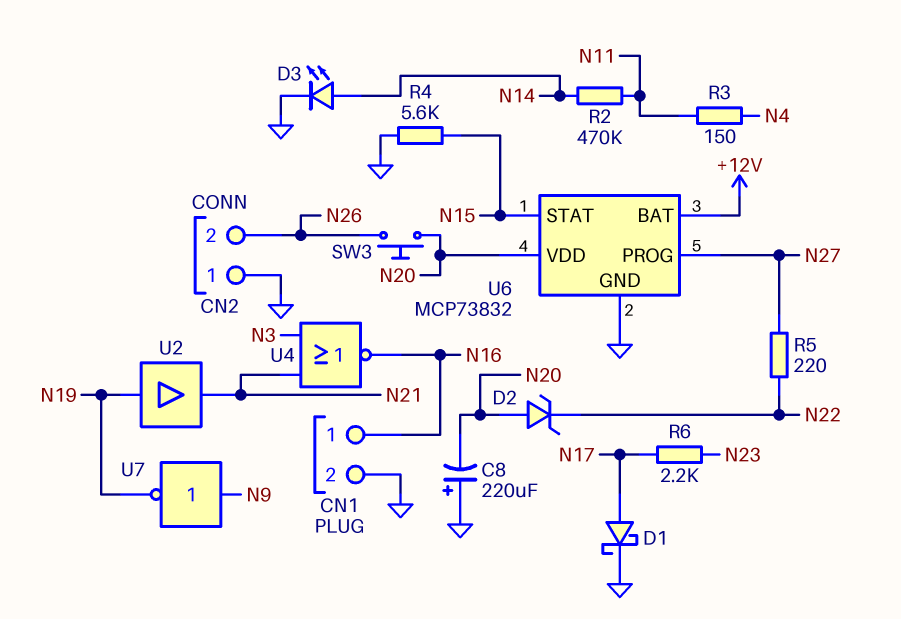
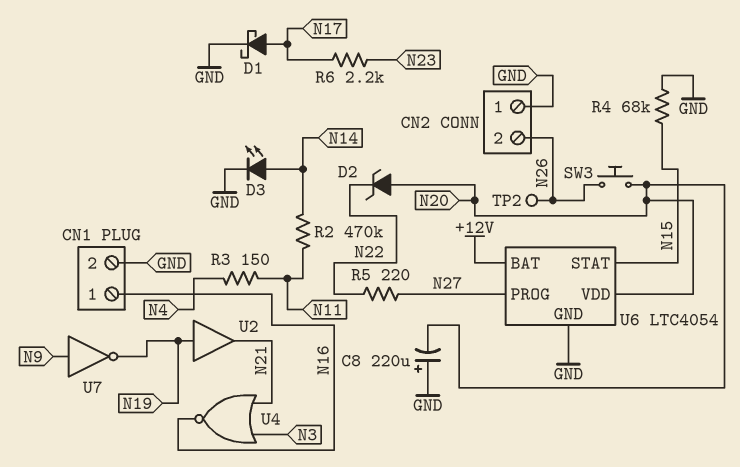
R4: 5.6k (GND, N15) -> 68k (GND, N15)
TP2: none -> test point (N26)
U6: MCP73832 -> LTC4054

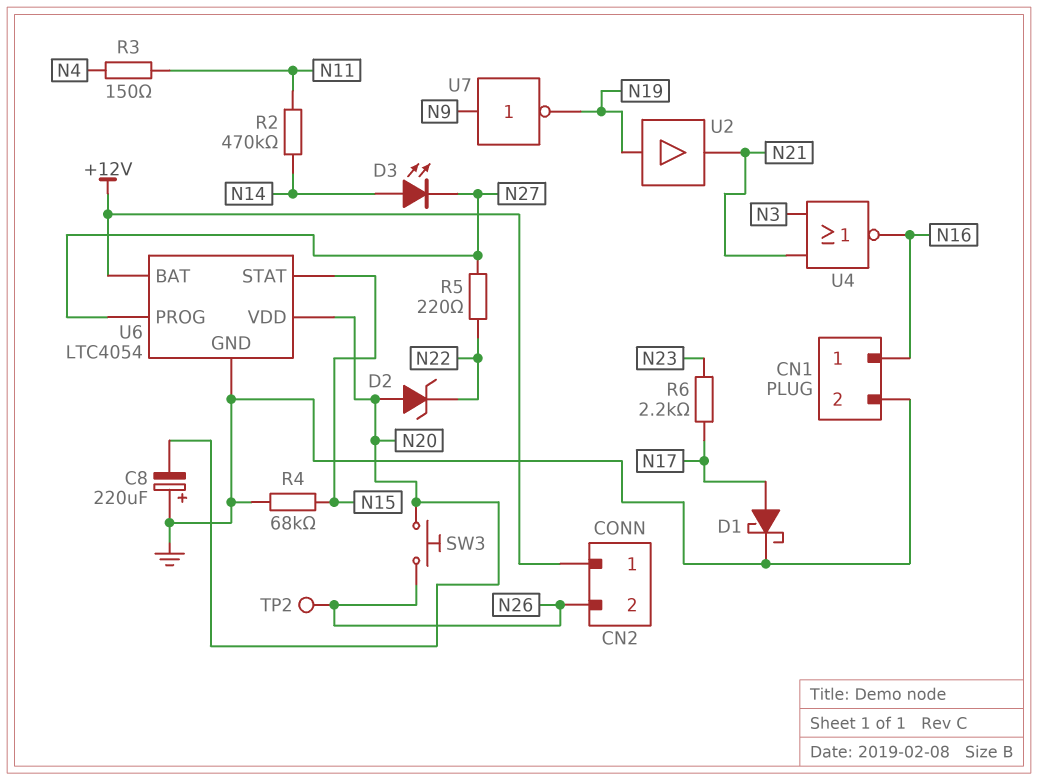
CN2 pin 1: GND -> +12V
D3: LED (A N14, K GND) -> LED (A N14, K N27)

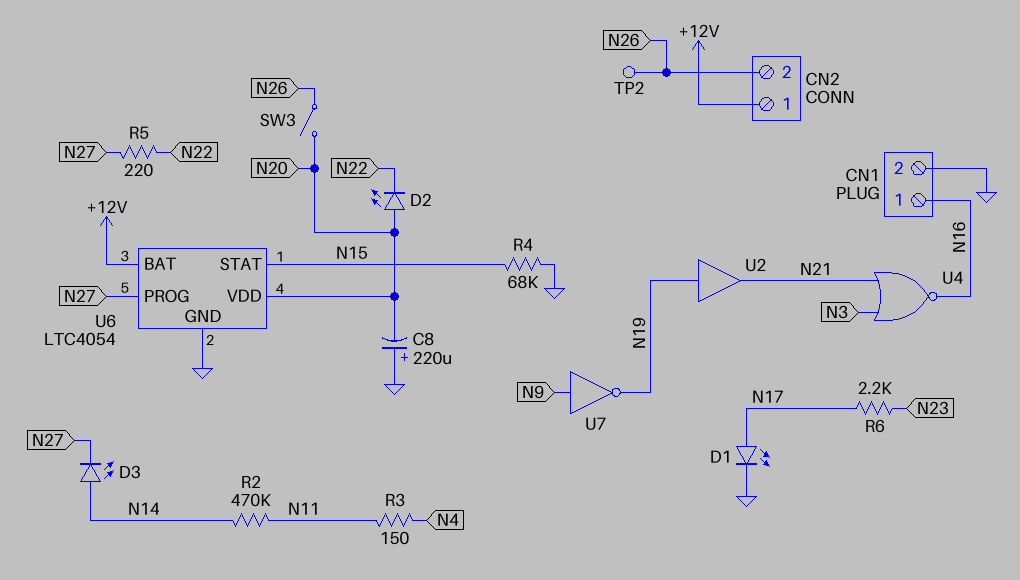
D1: schottky (A N17, K GND) -> LED (A N17, K GND)
D2: zener (A N20, K N22) -> LED (A N20, K N22)
SW3: button (N20, N26) -> switch (N20, N26)

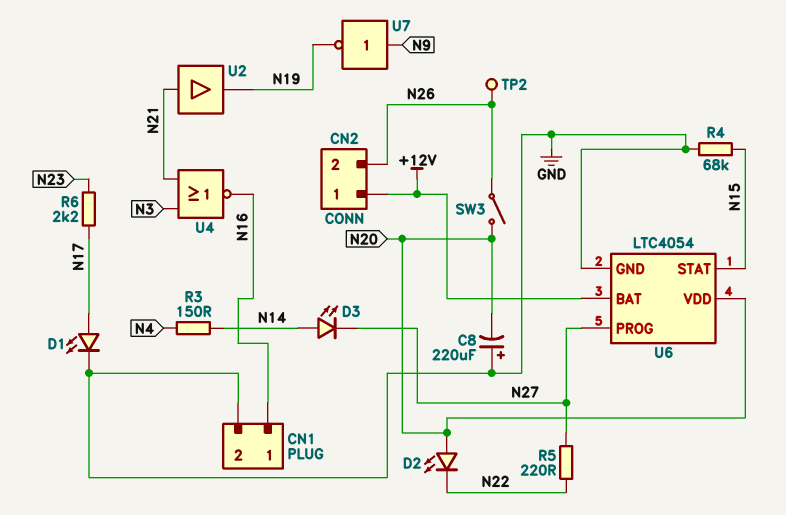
R2: 470k (N11, N14) -> none
R3: 150 (N4, N11) -> 150 (N4, N14)
U2: buffer (in N19, out N21) -> buffer (in N21, out N19)

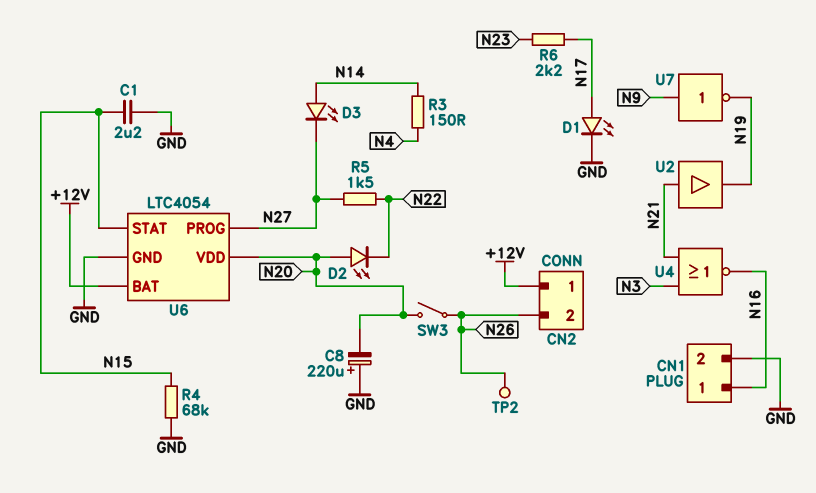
C1: none -> 2.2uF (GND, N15)
R5: 220 (N22, N27) -> 1.5k (N22, N27)

